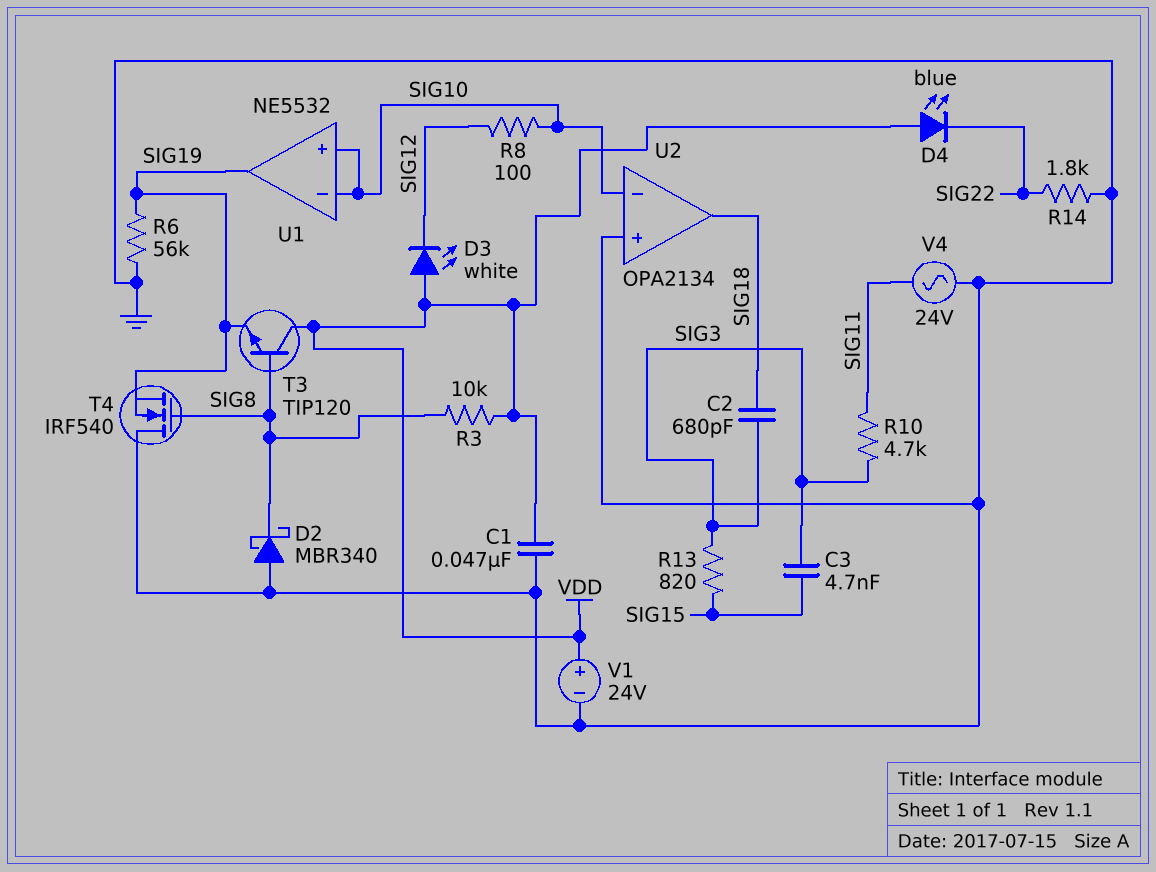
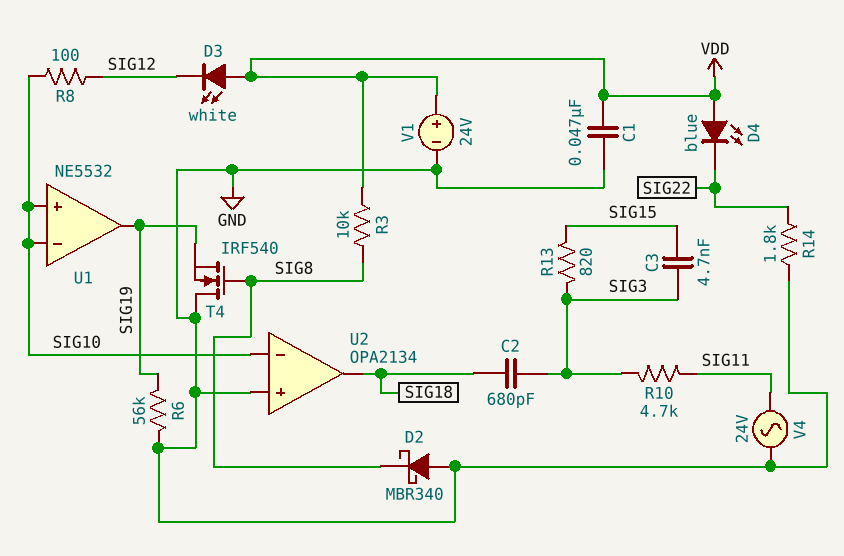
T3: NPN TIP120 (B SIG8, C VDD, E SIG19) -> none

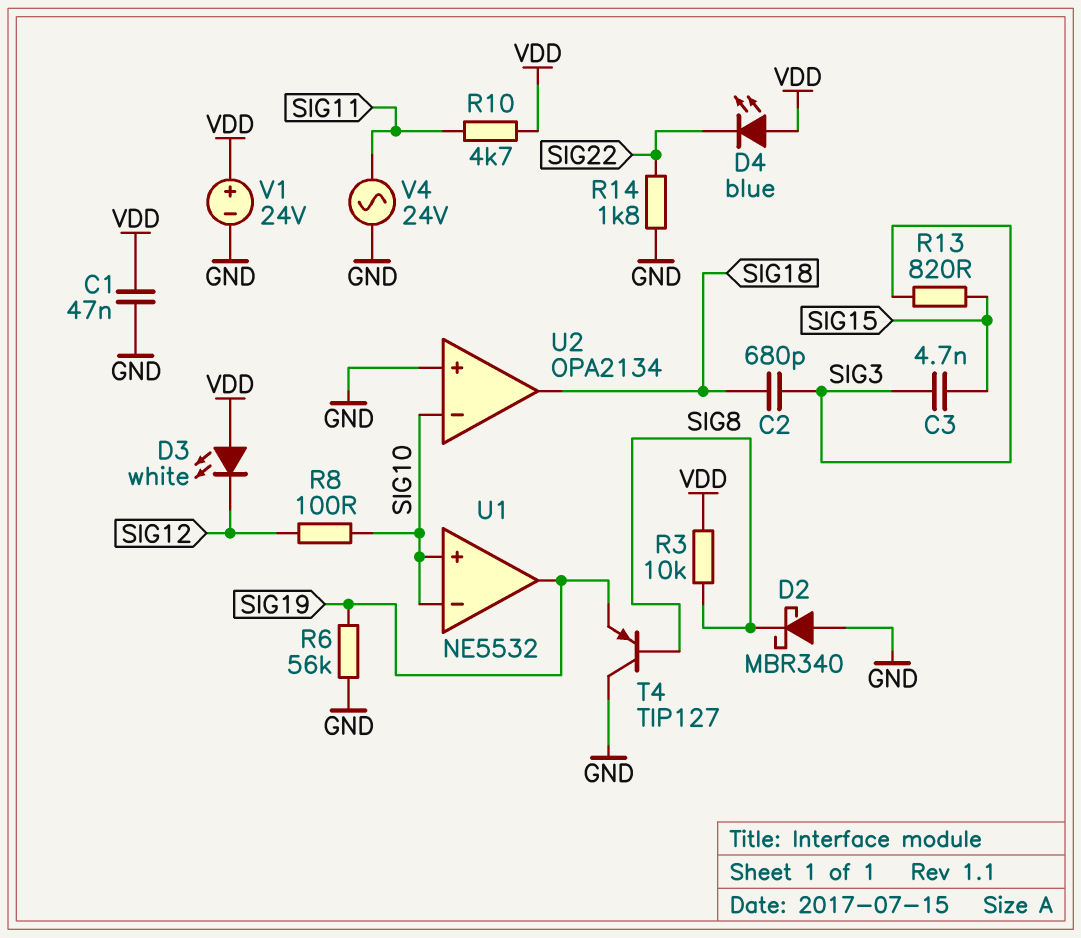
R10: 4.7k (SIG3, SIG11) -> 4.7k (SIG11, VDD)
T4: NMOS IRF540 (G SIG8, D GND, S SIG19) -> PNP TIP127 (B SIG8, C GND, E SIG19)

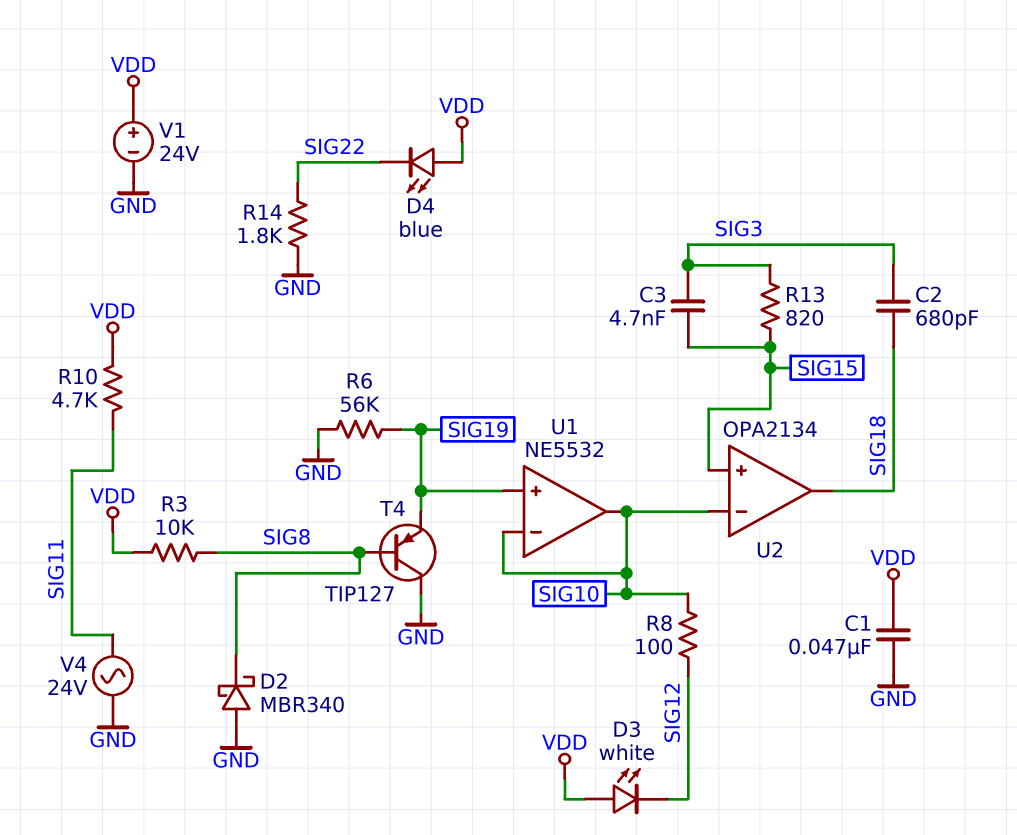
U1 pin in+: SIG10 -> SIG19
U1 pin out: SIG19 -> SIG10
U2 pin in+: GND -> SIG15

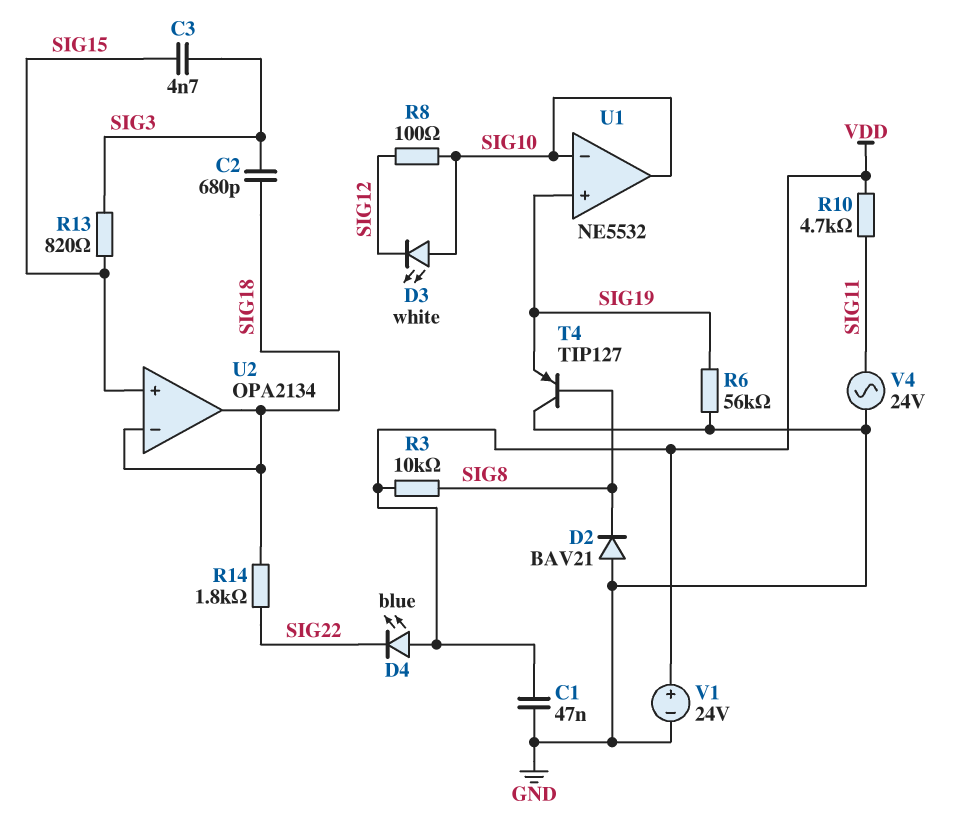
D2: schottky MBR340 (A GND, K SIG8) -> diode BAV21 (A GND, K SIG8)
D3: LED white (A VDD, K SIG12) -> LED white (A SIG10, K SIG12)
R14: 1.8k (GND, SIG22) -> 1.8k (SIG18, SIG22)
U2 pin in-: SIG10 -> SIG18

